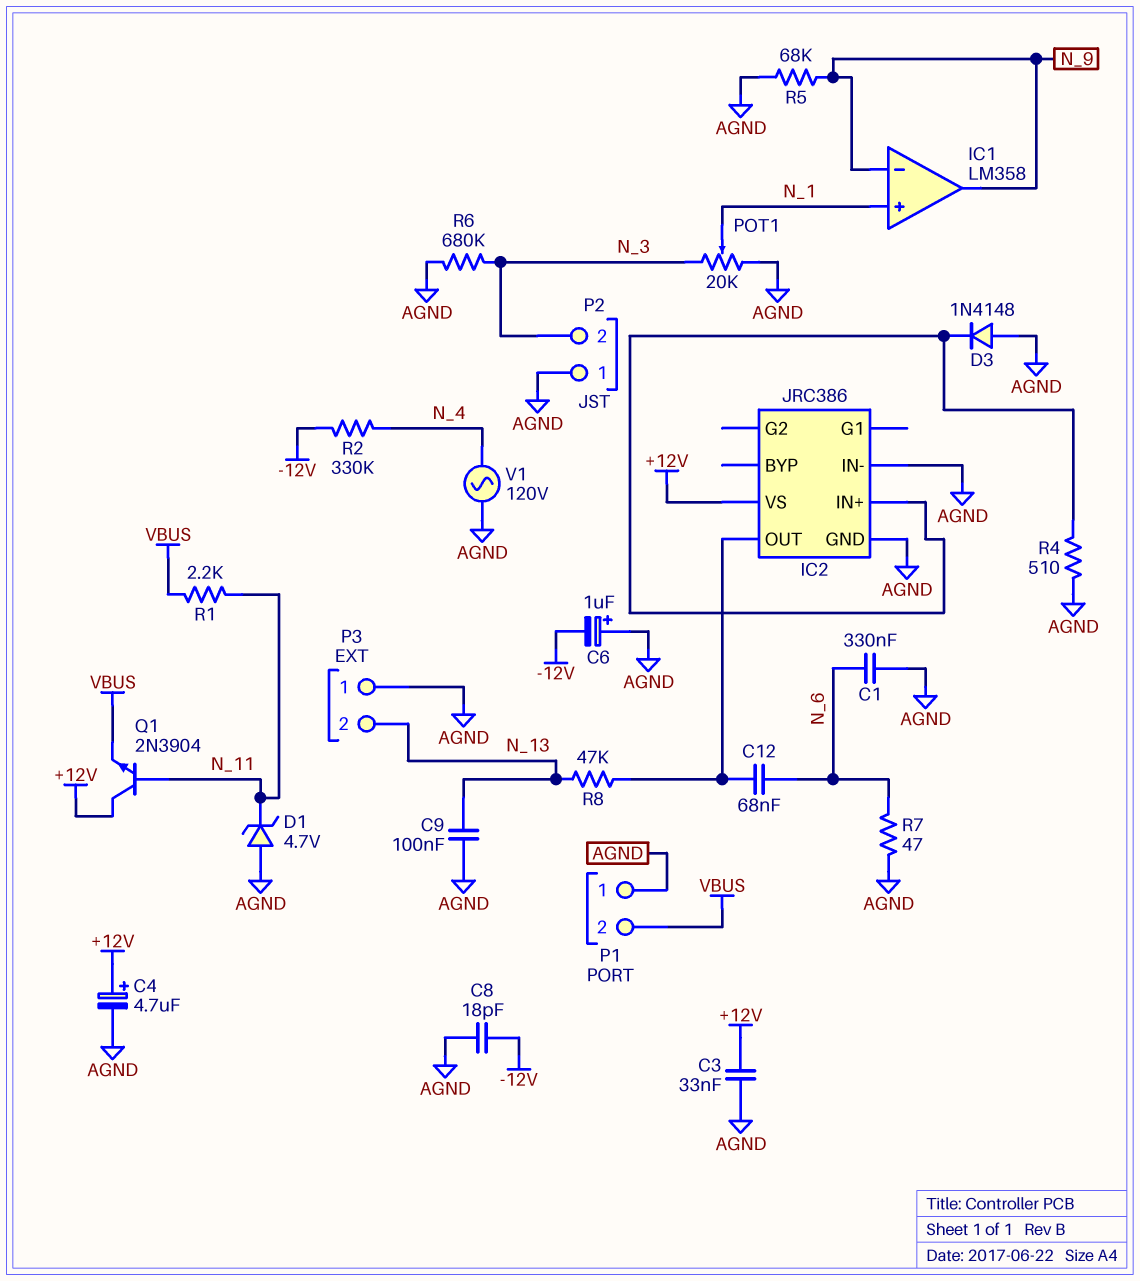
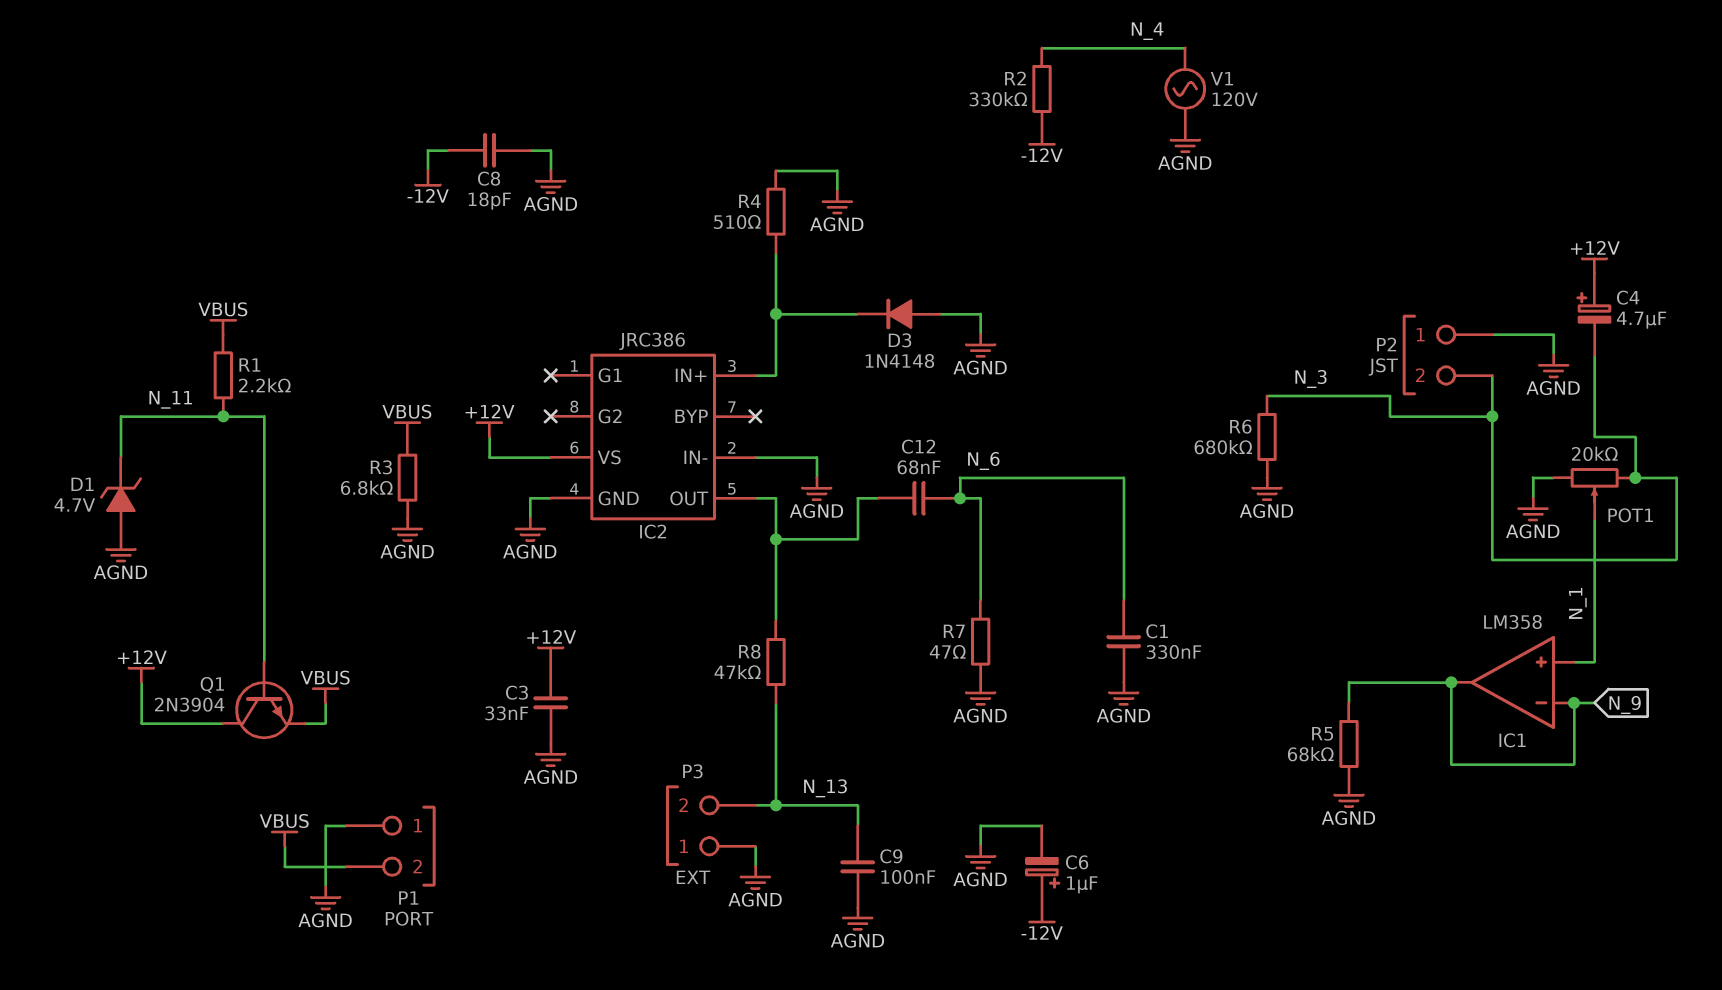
C4: 4.7uF (plus +12V, minus AGND) -> 4.7uF (plus +12V, minus N_3)
C6: 1uF (plus AGND, minus -12V) -> 1uF (plus -12V, minus AGND)
R3: none -> 6.8k (AGND, VBUS)

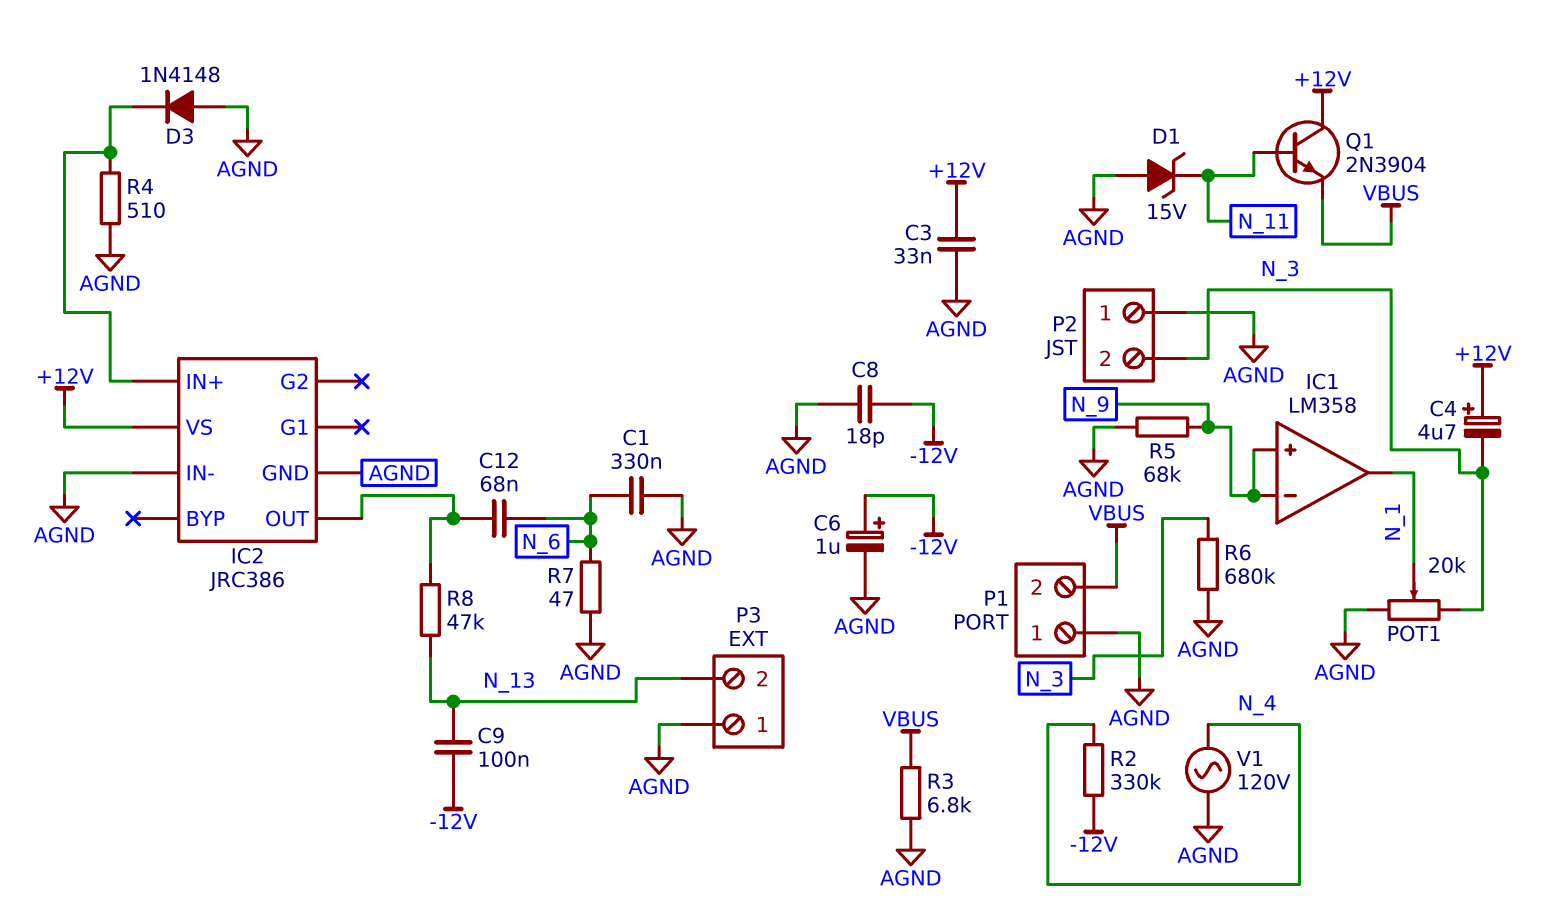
C9: 100nF (AGND, N_13) -> 100nF (-12V, N_13)
D1: zener 4.7V (A AGND, K N_11) -> zener 15V (A AGND, K N_11)
IC1 pin in+: N_1 -> N_9
IC1 pin out: N_9 -> N_1
R1: 2.2k (N_11, VBUS) -> none

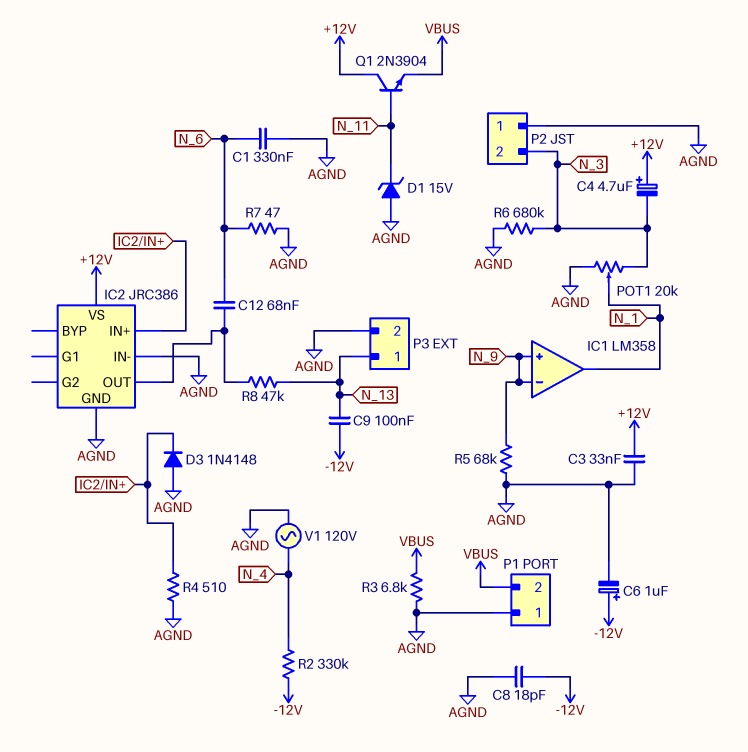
P3 pin 1: AGND -> N_13
P3 pin 2: N_13 -> AGND

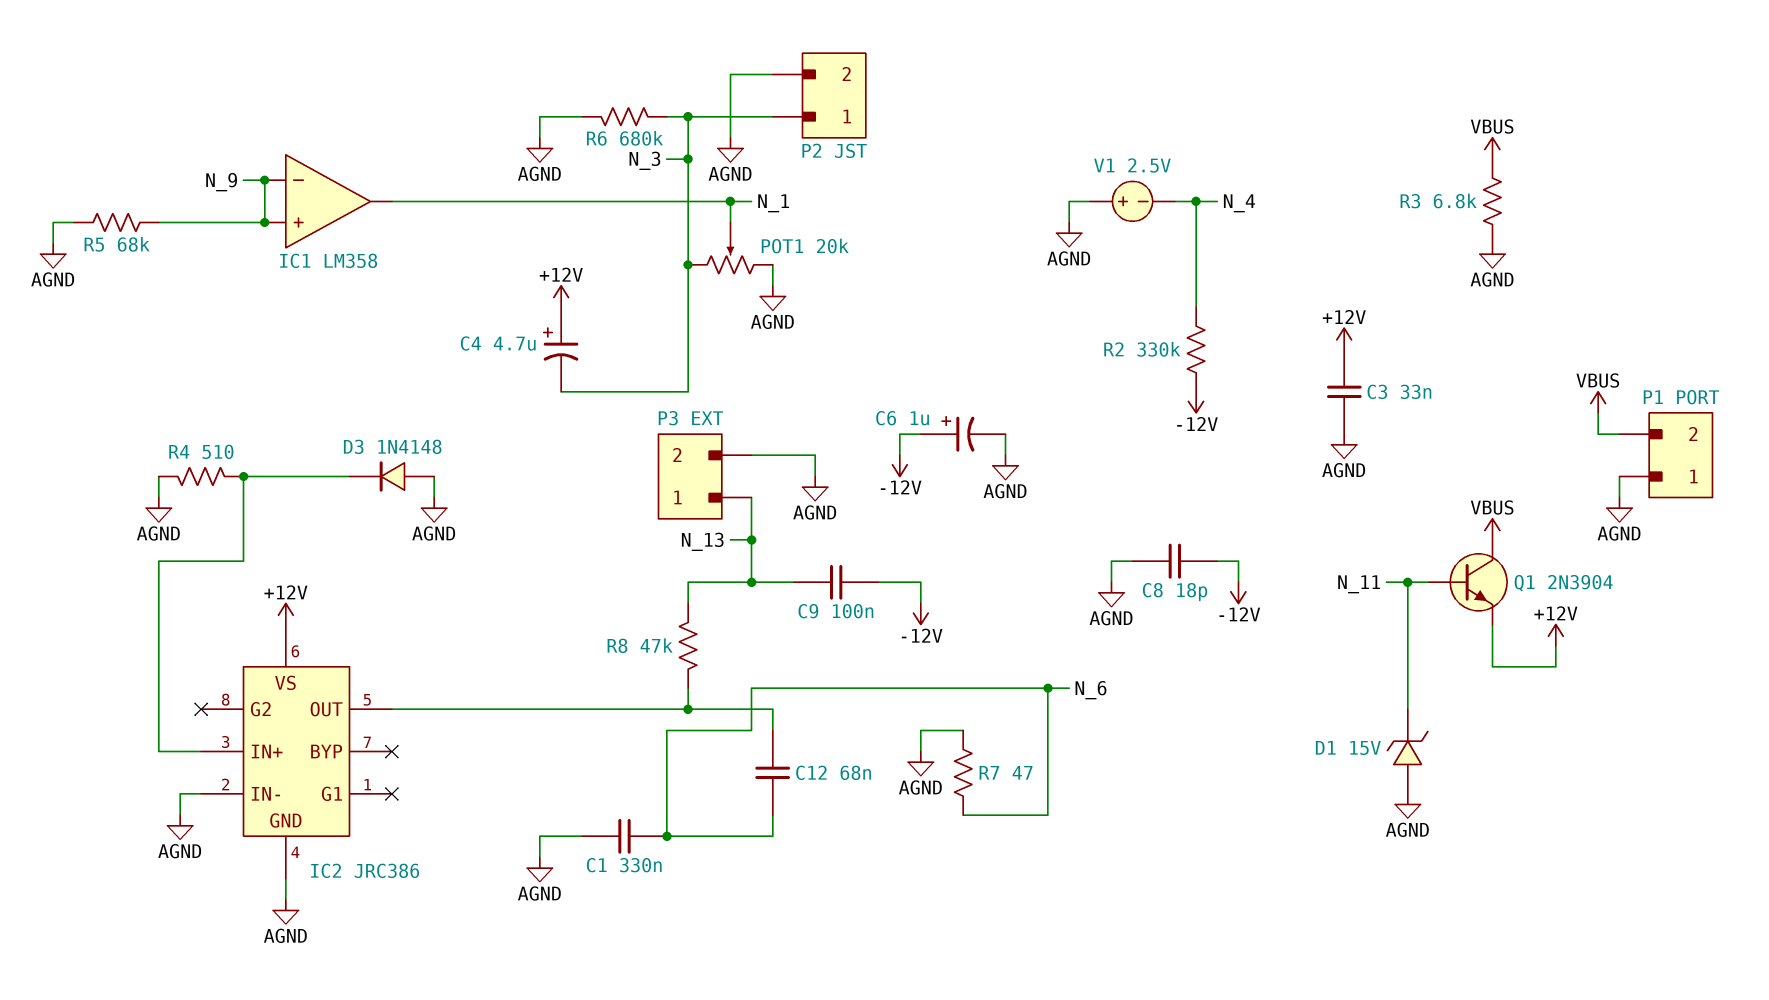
P2 pin 1: AGND -> N_3
P2 pin 2: N_3 -> AGND
Q1: NPN 2N3904 (B N_11, C +12V, E VBUS) -> NPN 2N3904 (B N_11, C VBUS, E +12V)
V1: AC 120V (AGND, N_4) -> 2.5V (plus AGND, minus N_4)

